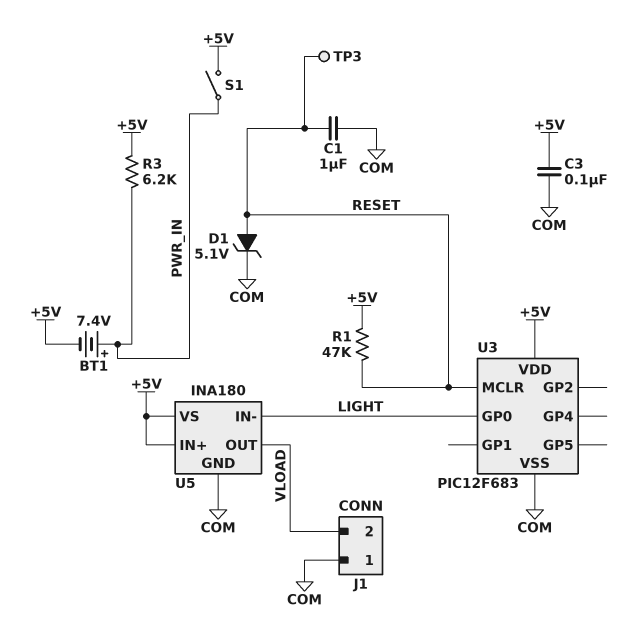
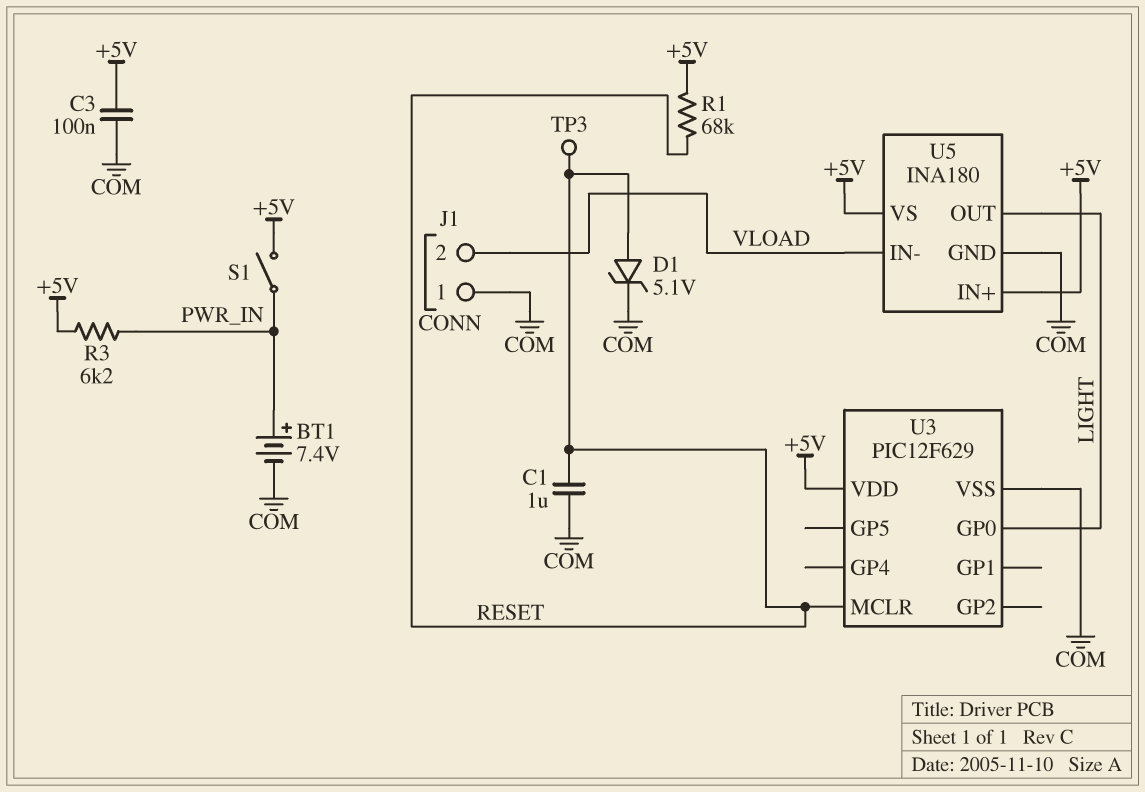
BT1: 7.4V (plus PWR_IN, minus +5V) -> 7.4V (plus PWR_IN, minus COM)
R1: 47k (+5V, RESET) -> 68k (+5V, RESET)
U3: PIC12F683 -> PIC12F629
U5 pin IN-: LIGHT -> VLOAD
U5 pin OUT: VLOAD -> LIGHT

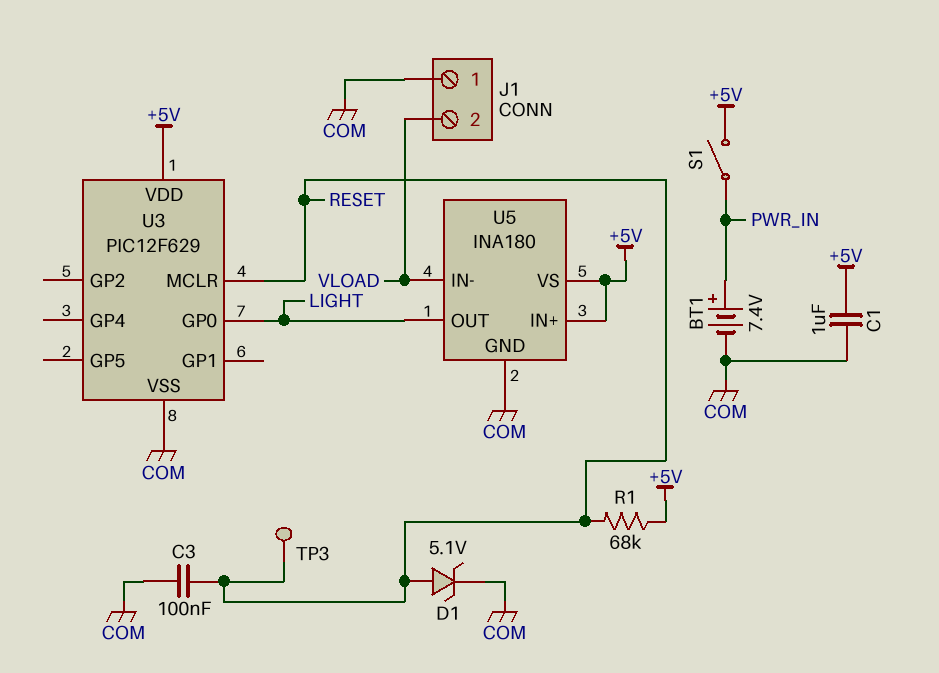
C1: 1uF (COM, RESET) -> 1uF (+5V, COM)
C3: 100nF (+5V, COM) -> 100nF (COM, RESET)
R3: 6.2k (+5V, PWR_IN) -> none

